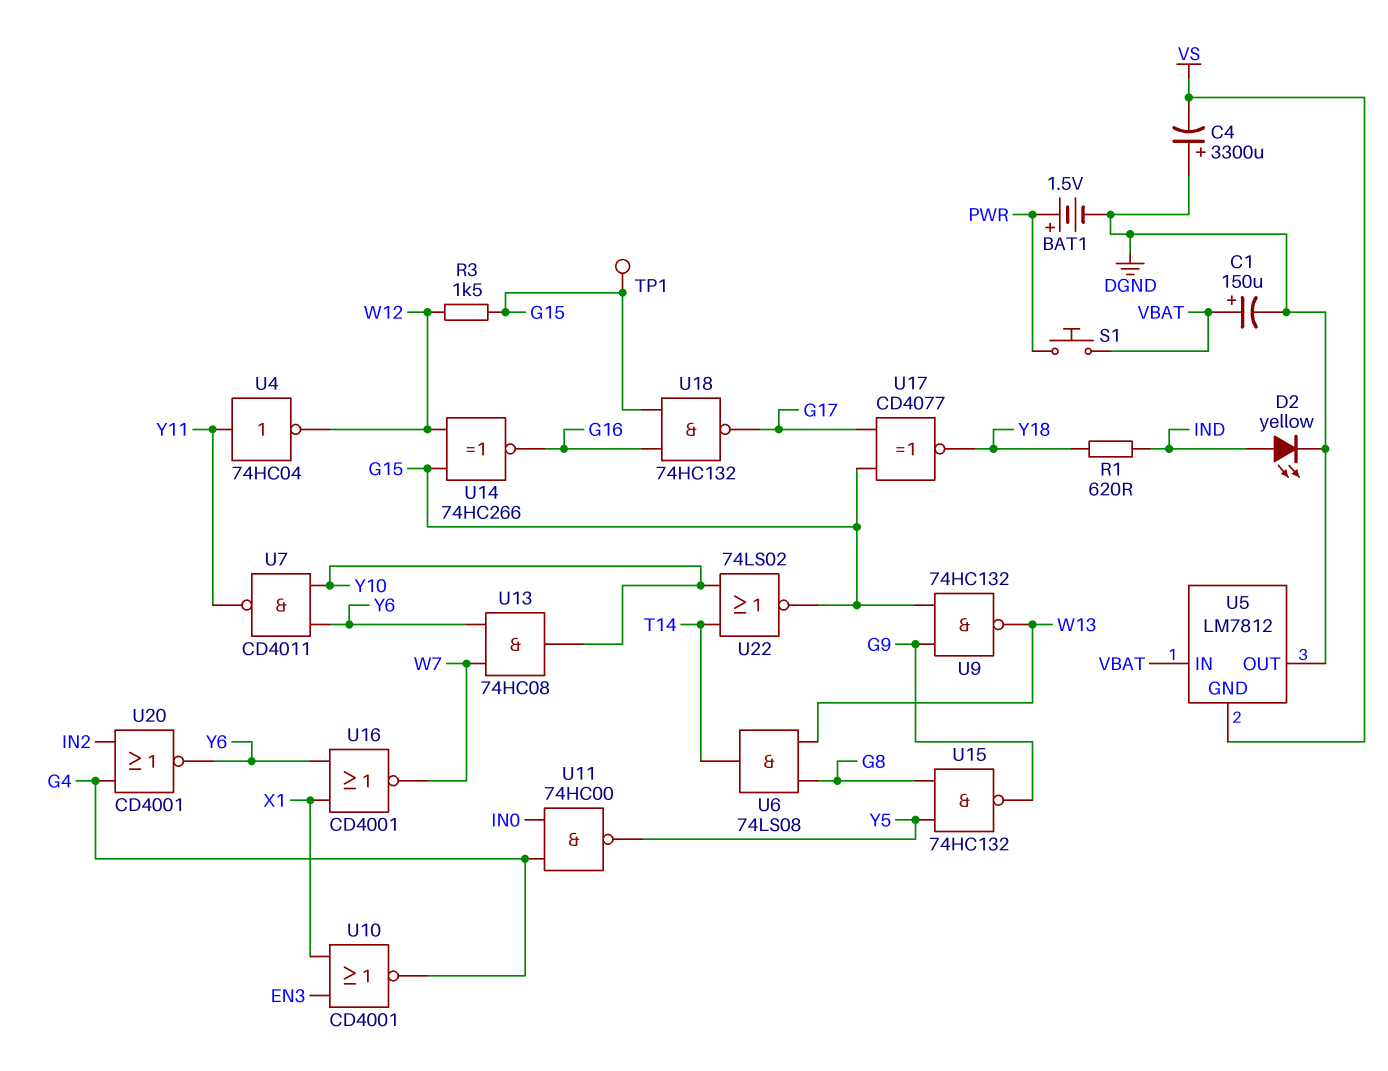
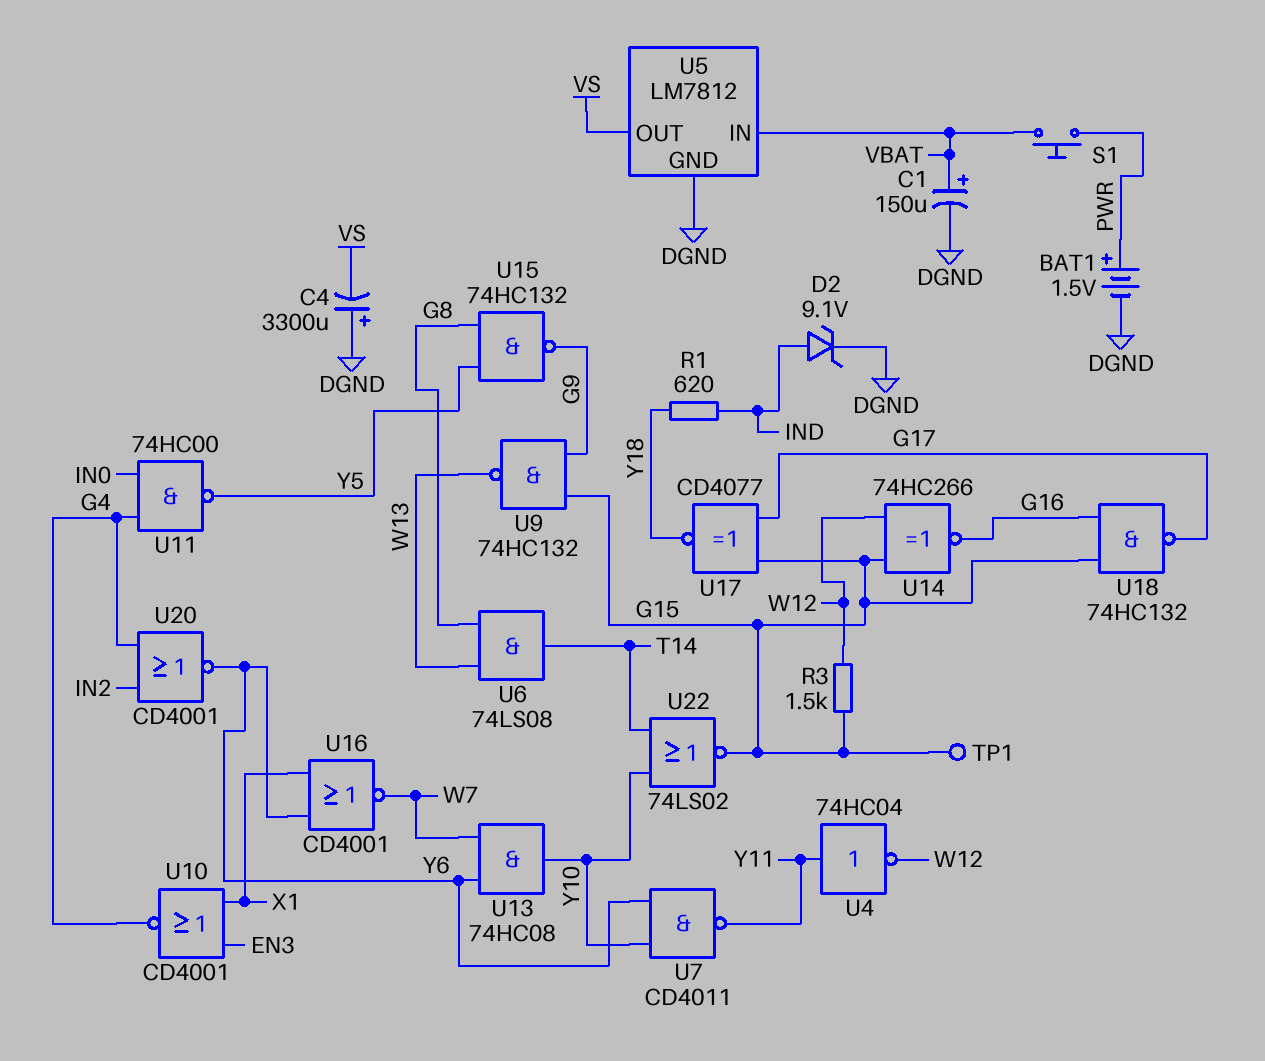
D2: LED yellow (A IND, K DGND) -> zener 9.1V (A IND, K DGND)
U5 pin GND: VS -> DGND
U5 pin OUT: DGND -> VS

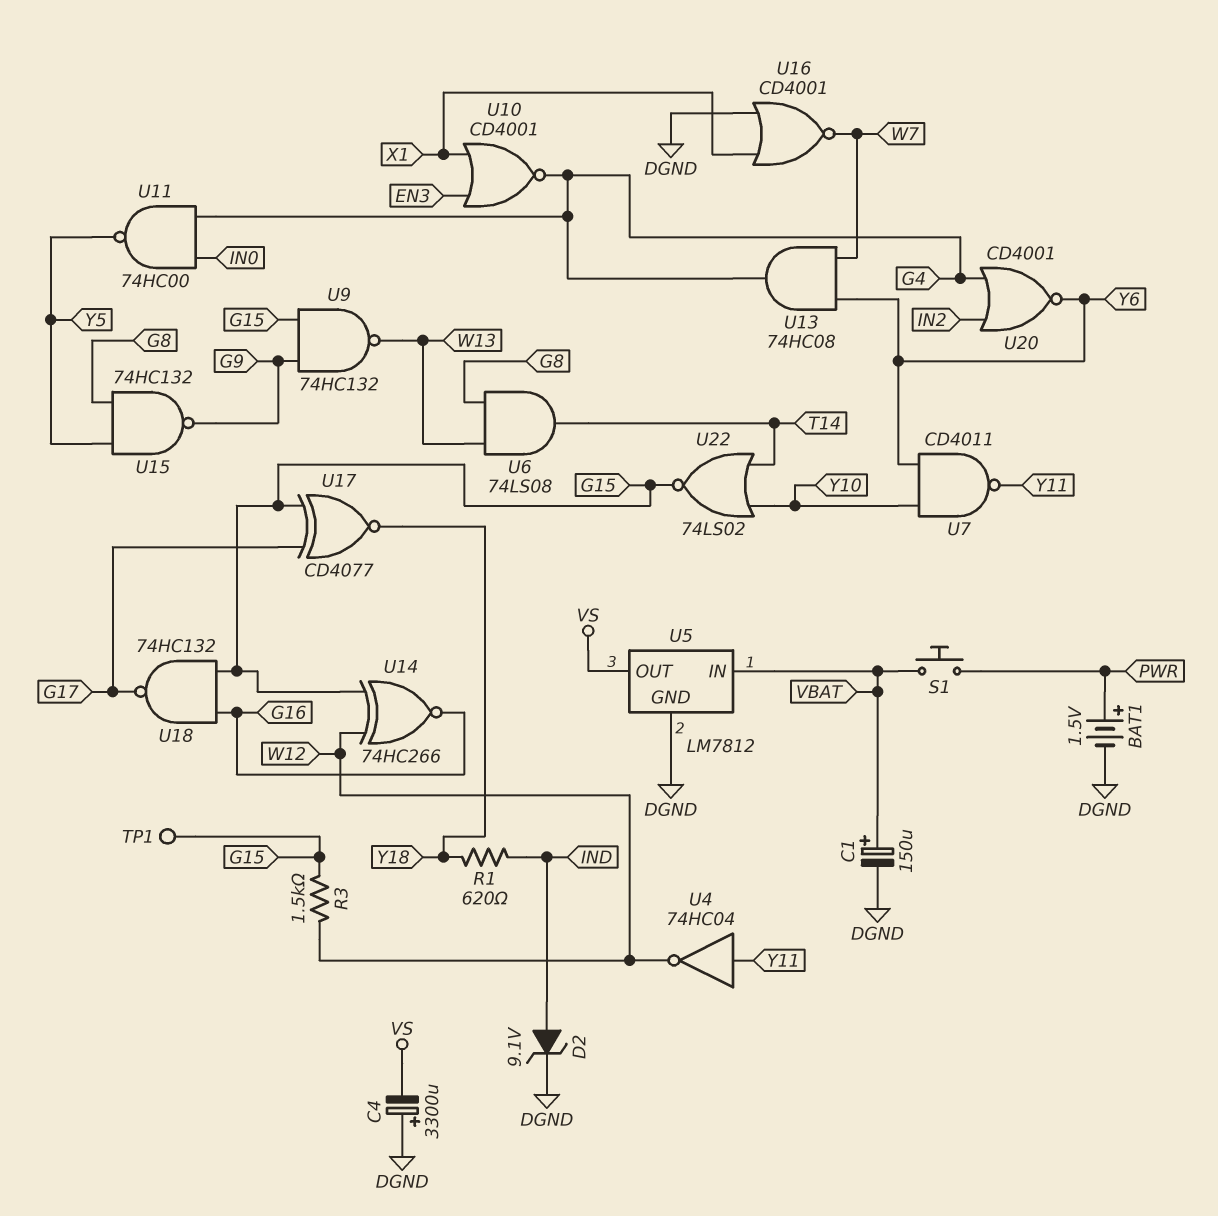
U13: AND 74HC08 (in W7, in Y6, out Y10) -> AND 74HC08 (in W7, in Y6, out G4)
U16: NOR CD4001 (in X1, in Y6, out W7) -> NOR CD4001 (in DGND, in X1, out W7)

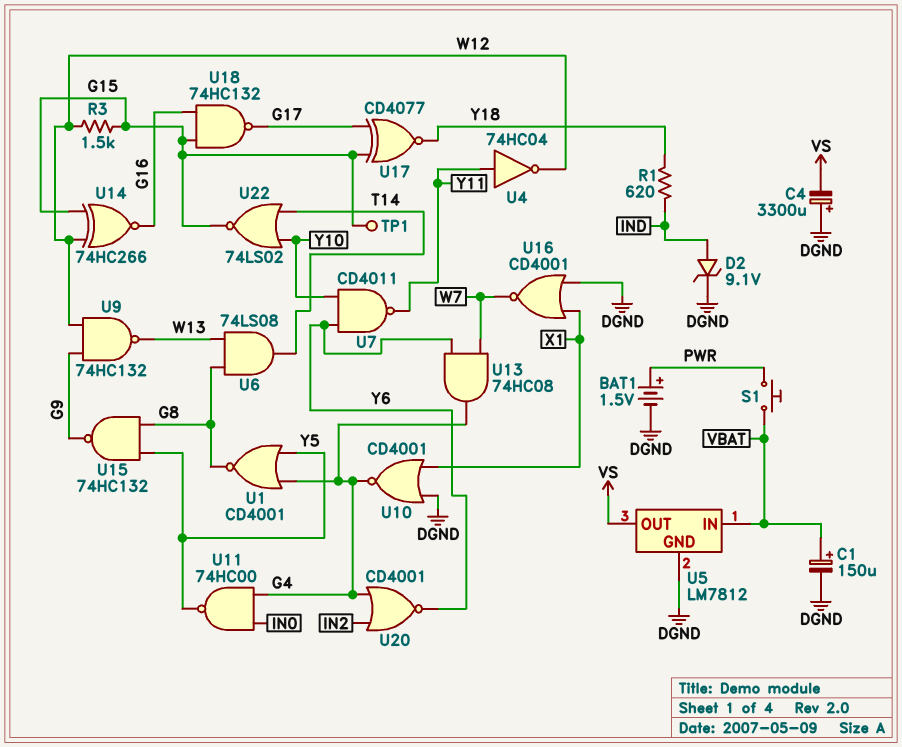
U1: none -> NOR CD4001 (in G4, in Y5, out G8)
U9: NAND 74HC132 (in G9, in G15, out W13) -> NAND 74HC132 (in G9, in W12, out W13)
U10: NOR CD4001 (in EN3, in X1, out G4) -> NOR CD4001 (in DGND, in X1, out G4)

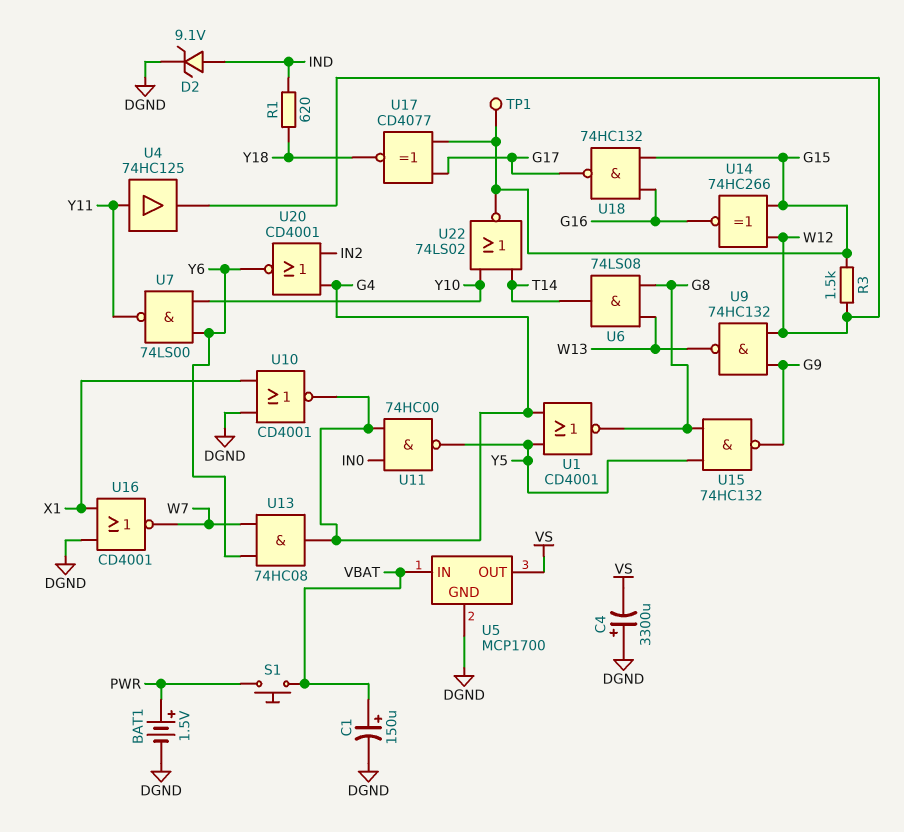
U4: NOT 74HC04 (in Y11, out W12) -> buffer 74HC125 (in Y11, out W12)
U5: LM7812 -> MCP1700
U7: NAND CD4011 (in Y6, in Y10, out Y11) -> NAND 74LS00 (in Y6, in Y10, out Y11)

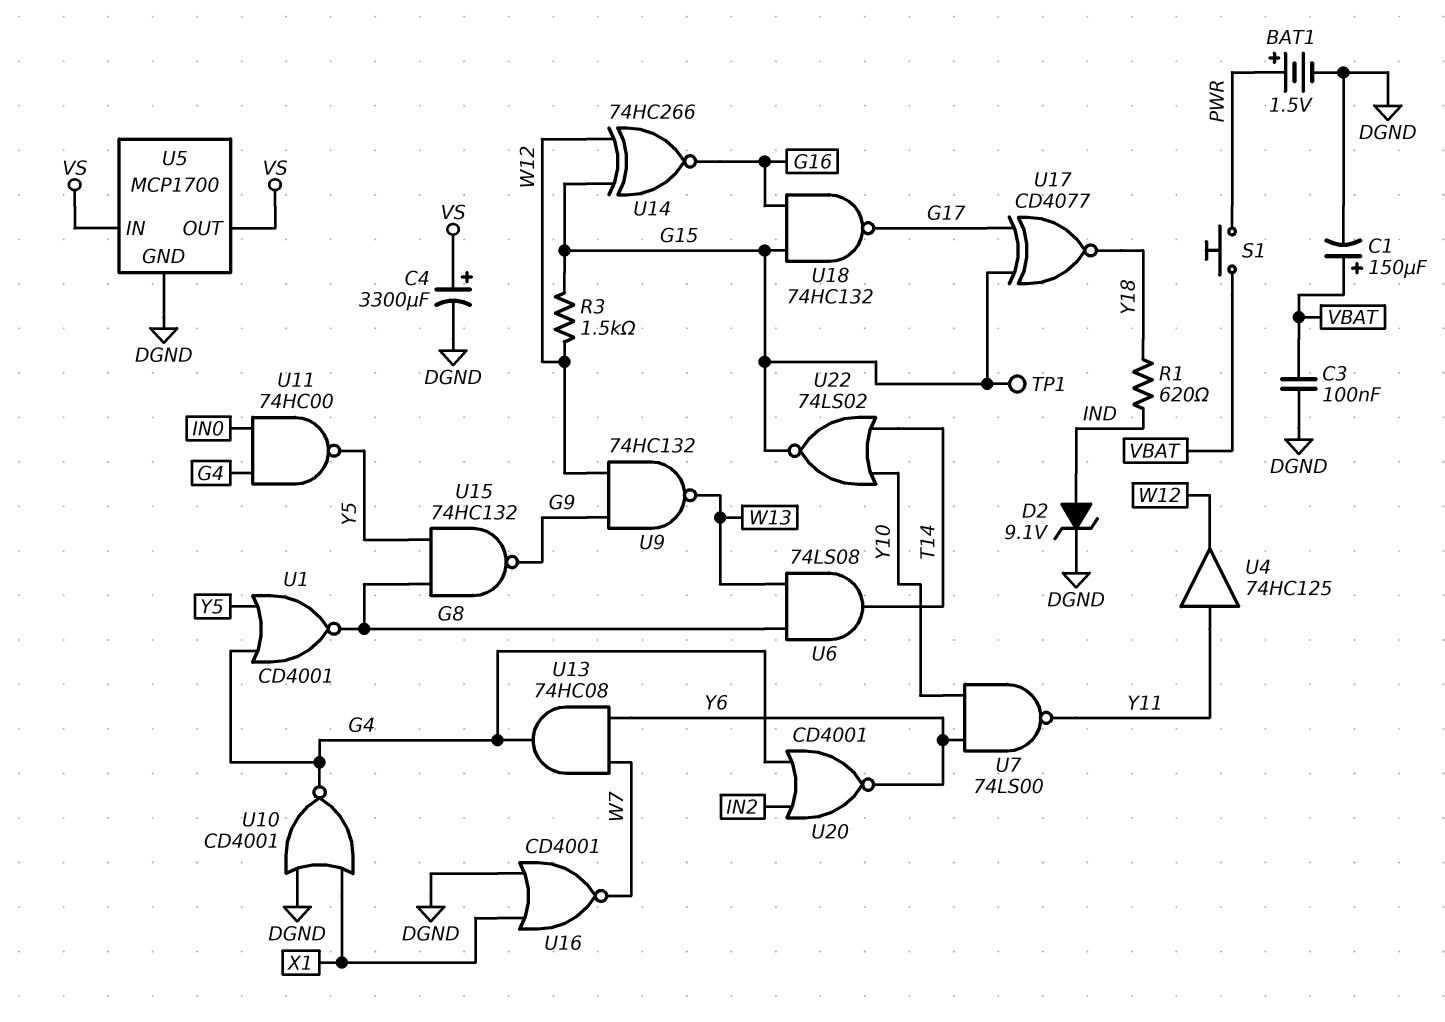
C3: none -> 100nF (DGND, VBAT)
C4: 3300uF (plus DGND, minus VS) -> 3300uF (plus VS, minus DGND)
U5 pin IN: VBAT -> VS

